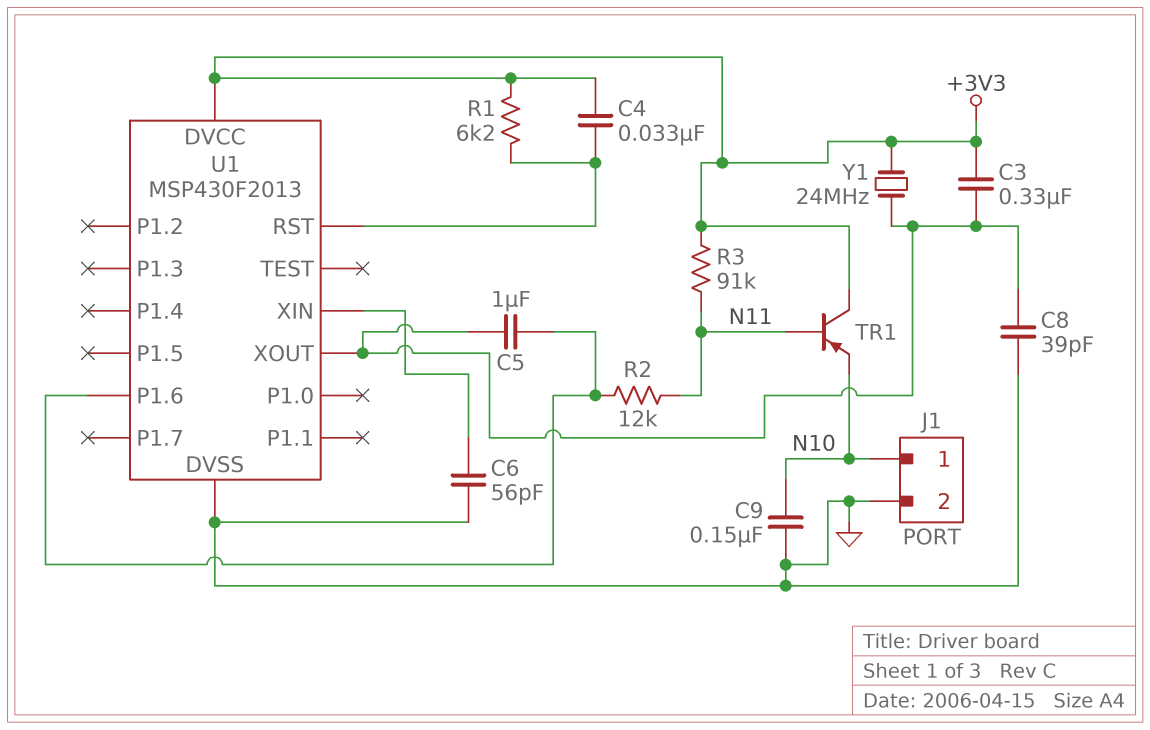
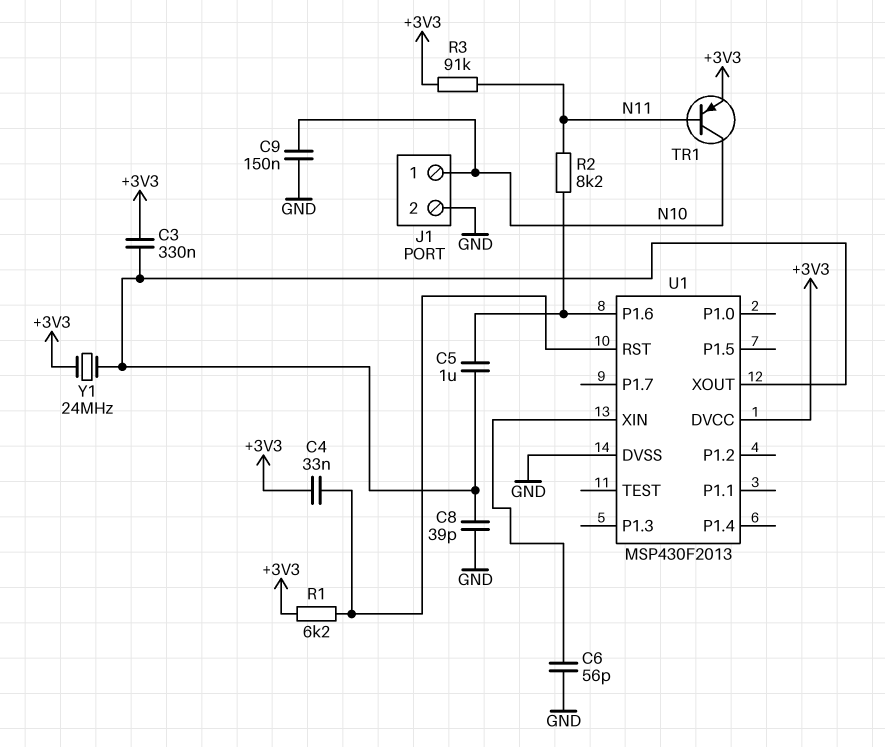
R2: 12k (N11, U1/P1.6) -> 8.2k (N11, U1/P1.6)
TR1: PNP (B N11, C +3V3, E N10) -> PNP (B N11, C N10, E +3V3)

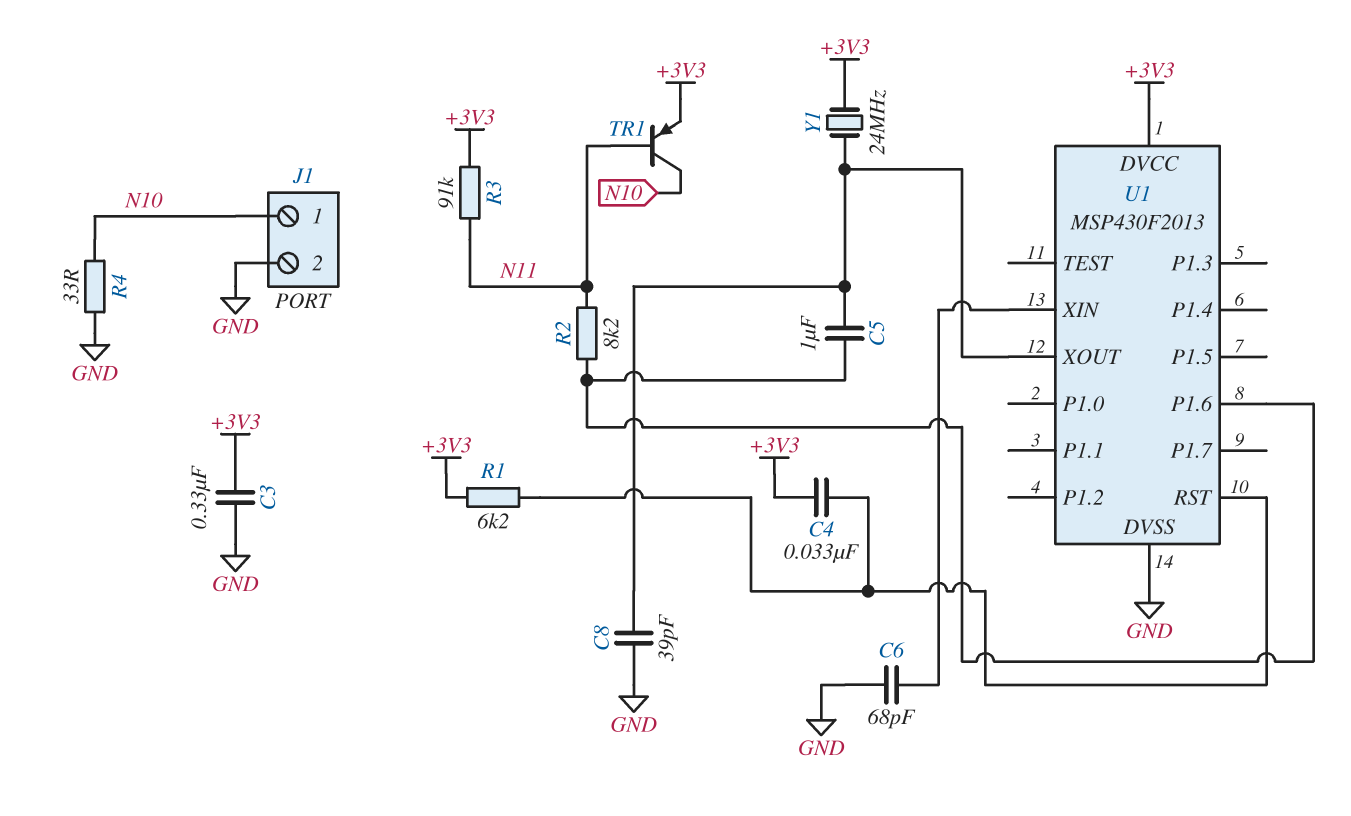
C3: 330nF (+3V3, U1/XOUT) -> 330nF (+3V3, GND)
C6: 56pF (GND, U1/XIN) -> 68pF (GND, U1/XIN)
C9: 150nF (GND, N10) -> none
R4: none -> 33 (GND, N10)

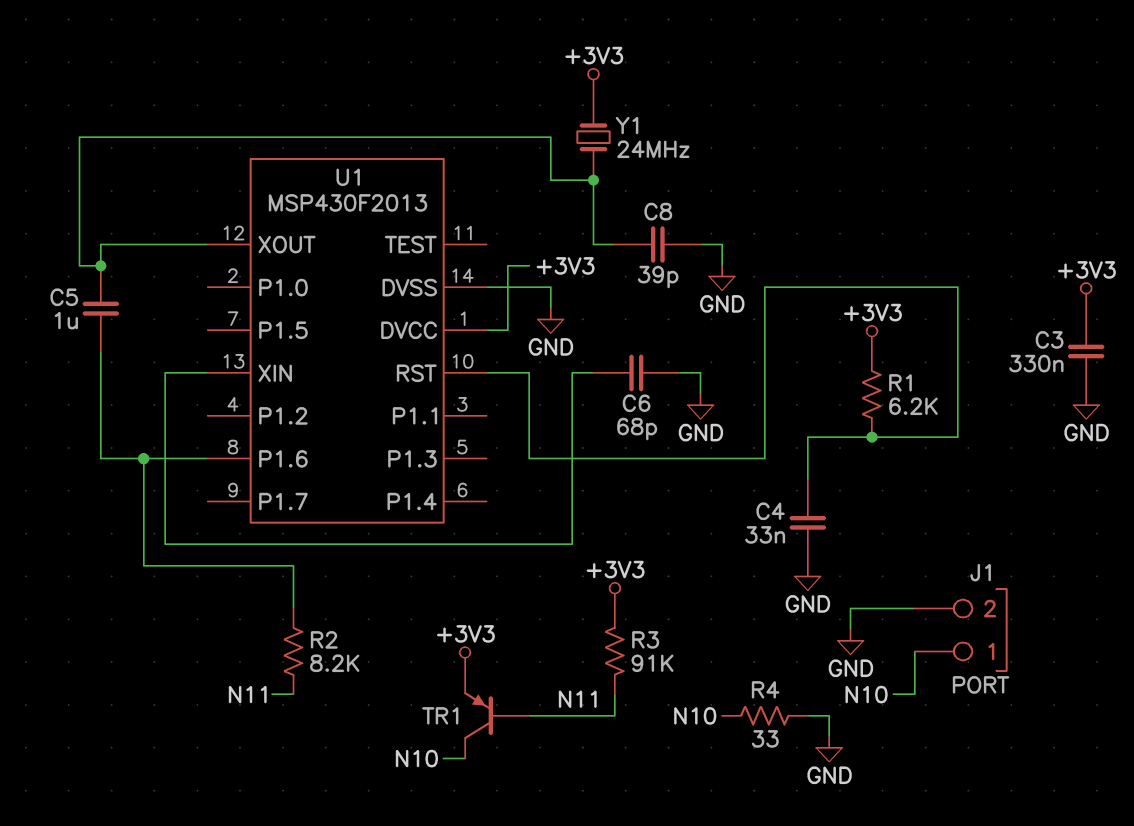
C4: 33nF (+3V3, U1/RST) -> 33nF (GND, U1/RST)

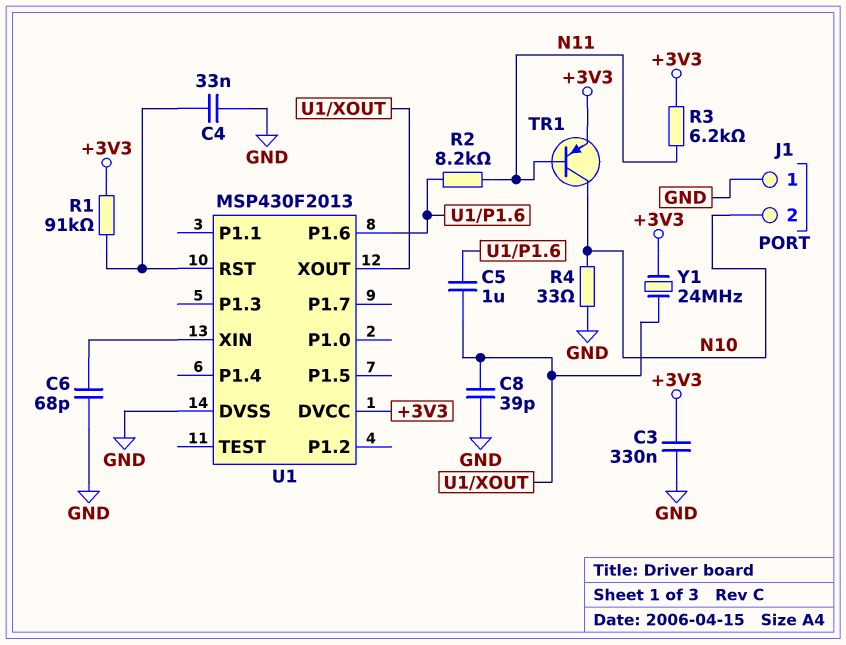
J1 pin 1: N10 -> GND
J1 pin 2: GND -> N10
R1: 6.2k (+3V3, U1/RST) -> 91k (+3V3, U1/RST)
R3: 91k (+3V3, N11) -> 6.2k (+3V3, N11)

